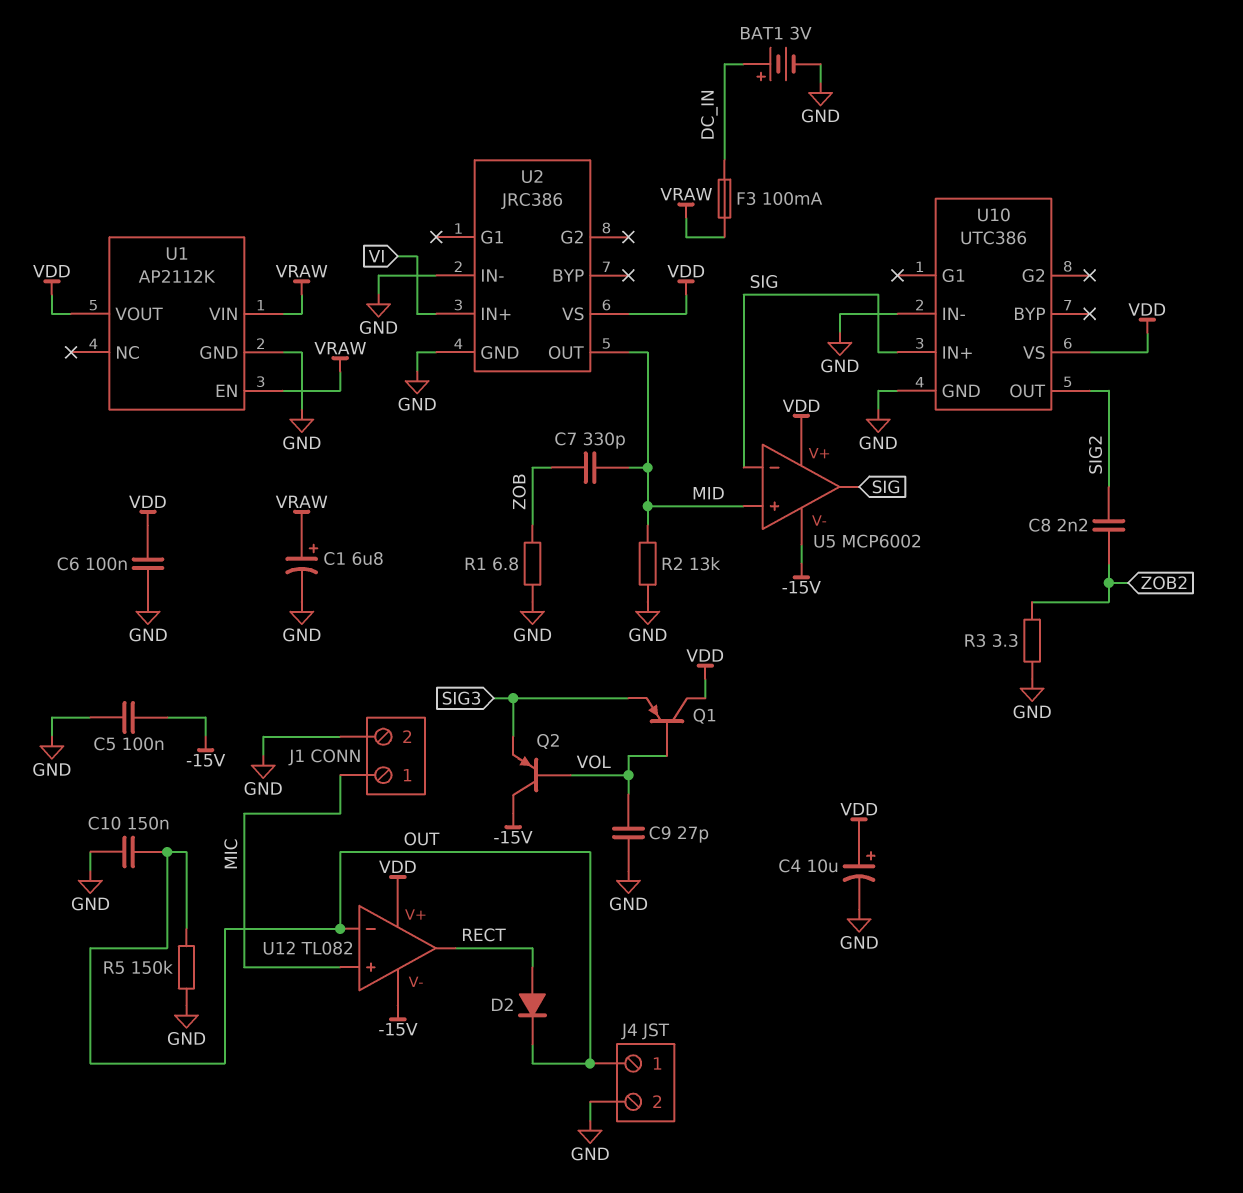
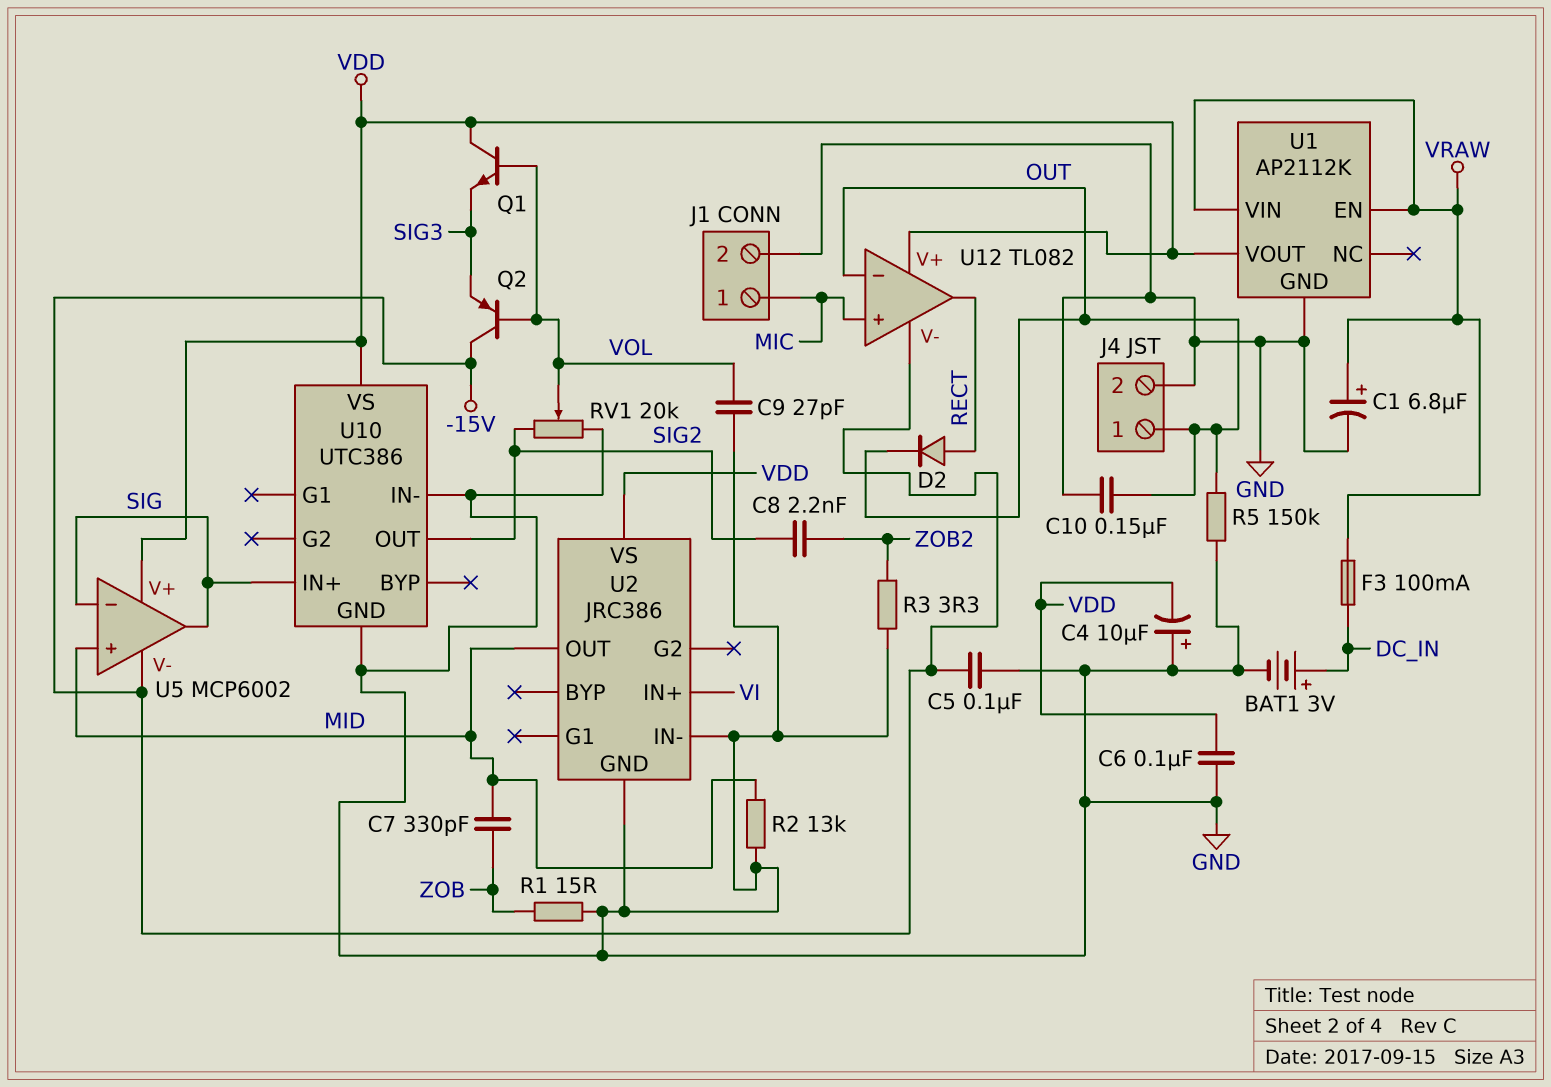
C4: 10uF (plus VDD, minus GND) -> 10uF (plus GND, minus VDD)
Q1: PNP (B VOL, C VDD, E SIG3) -> NPN (B VOL, C VDD, E SIG3)
R1: 6.8 (GND, ZOB) -> 15 (GND, ZOB)
RV1: none -> 20k (GND, SIG2, wiper VOL)

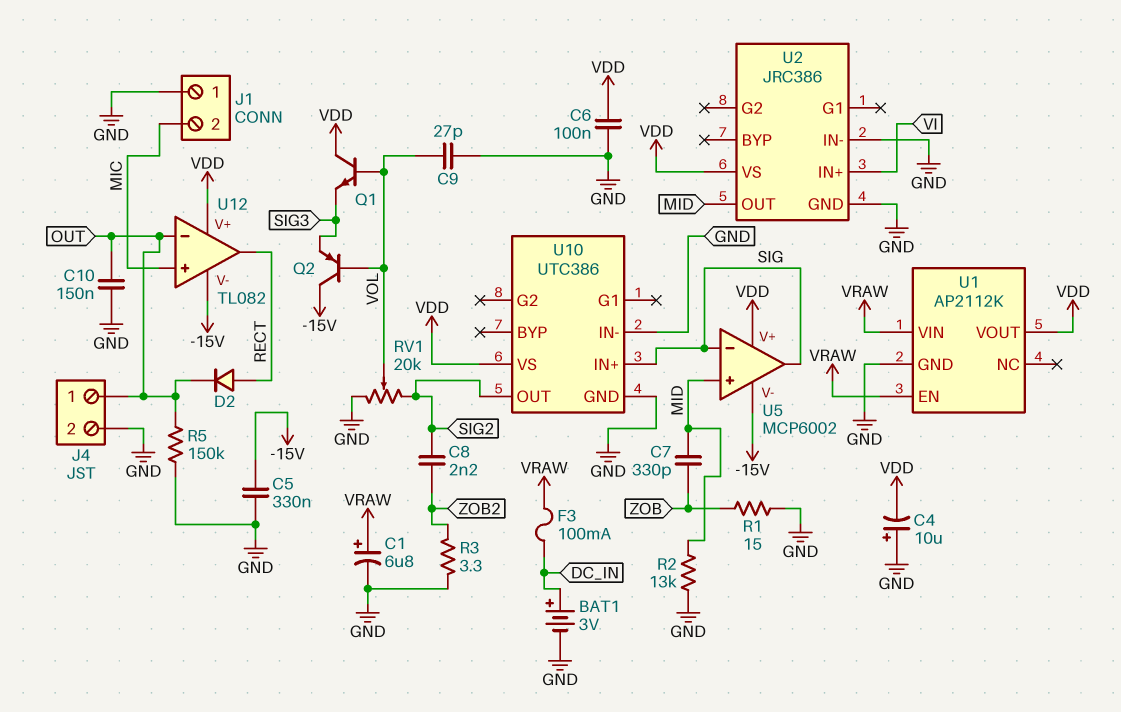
C5: 100nF (-15V, GND) -> 330nF (-15V, GND)
J1 pin 1: MIC -> GND
J1 pin 2: GND -> MIC

